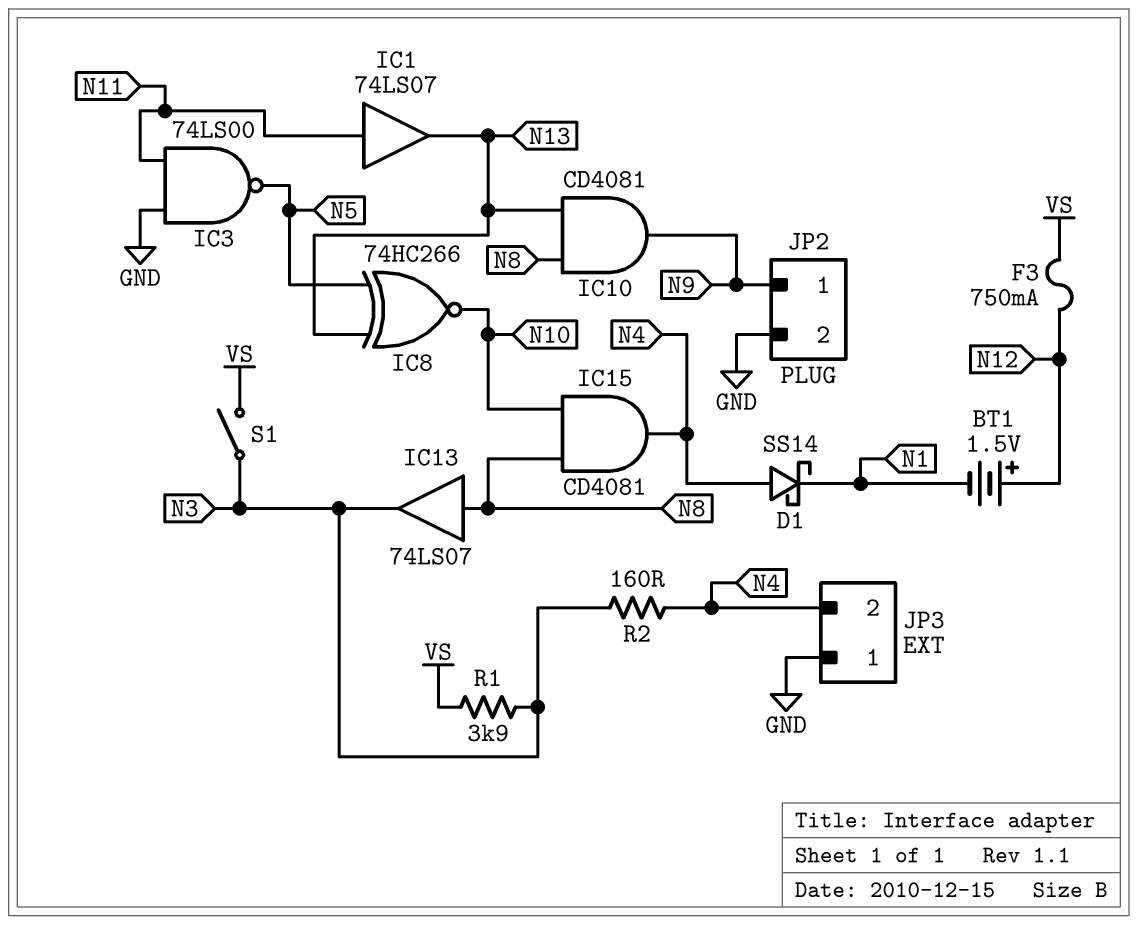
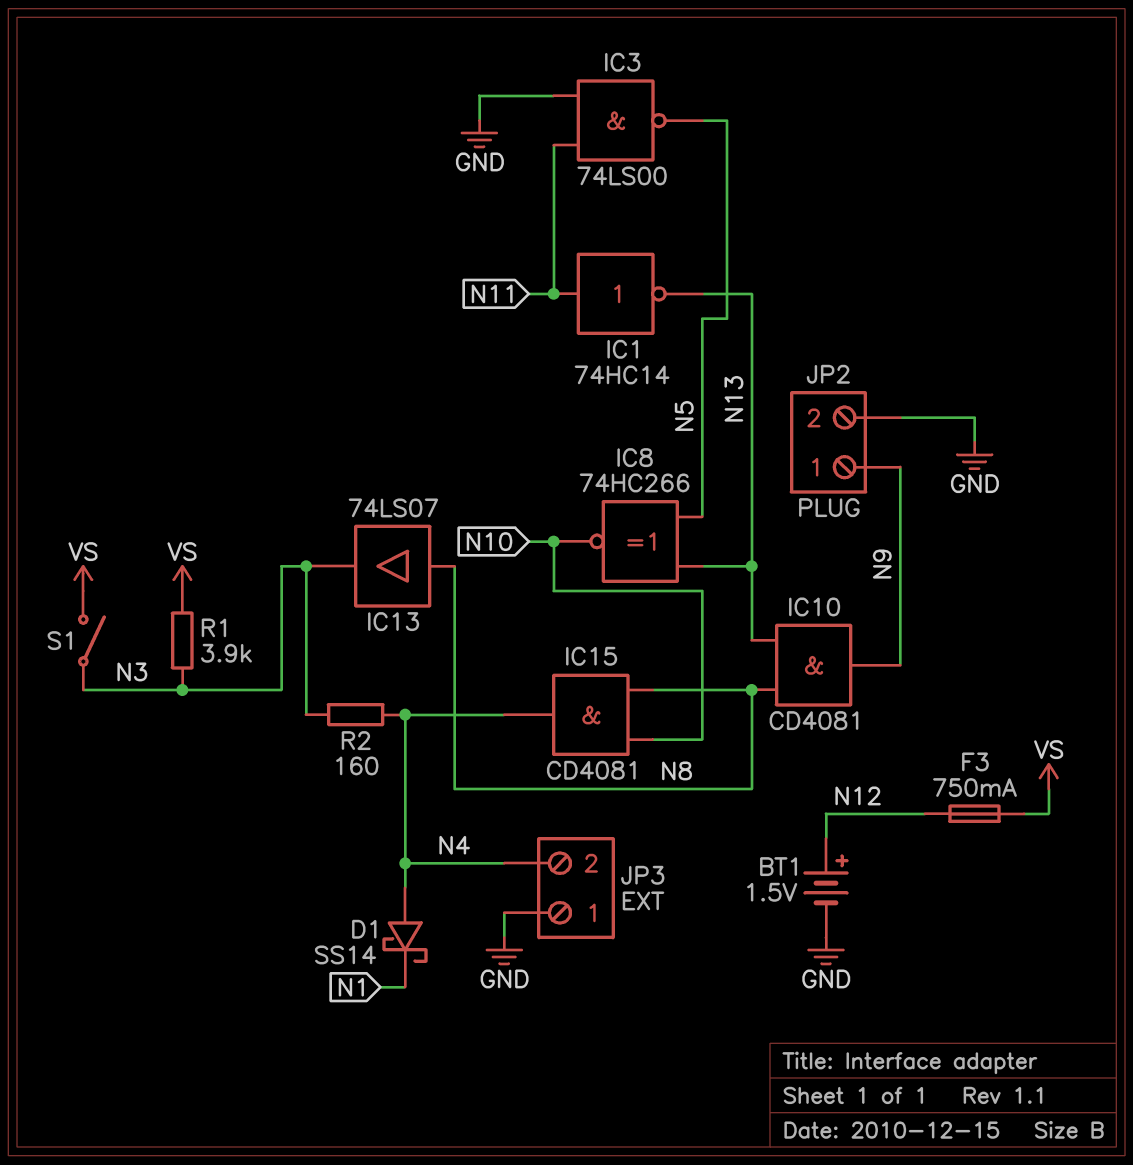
BT1: 1.5V (plus N12, minus N1) -> 1.5V (plus N12, minus GND)
IC1: buffer 74LS07 (in N11, out N13) -> NOT 74HC14 (in N11, out N13)

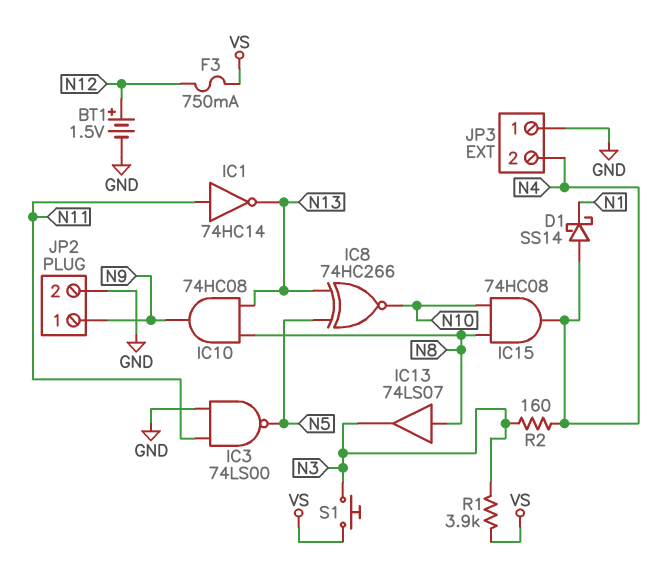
IC10: AND CD4081 (in N8, in N13, out N9) -> AND 74HC08 (in N8, in N13, out N9)
IC15: AND CD4081 (in N8, in N10, out N4) -> AND 74HC08 (in N8, in N10, out N4)
S1: switch (N3, VS) -> button (N3, VS)

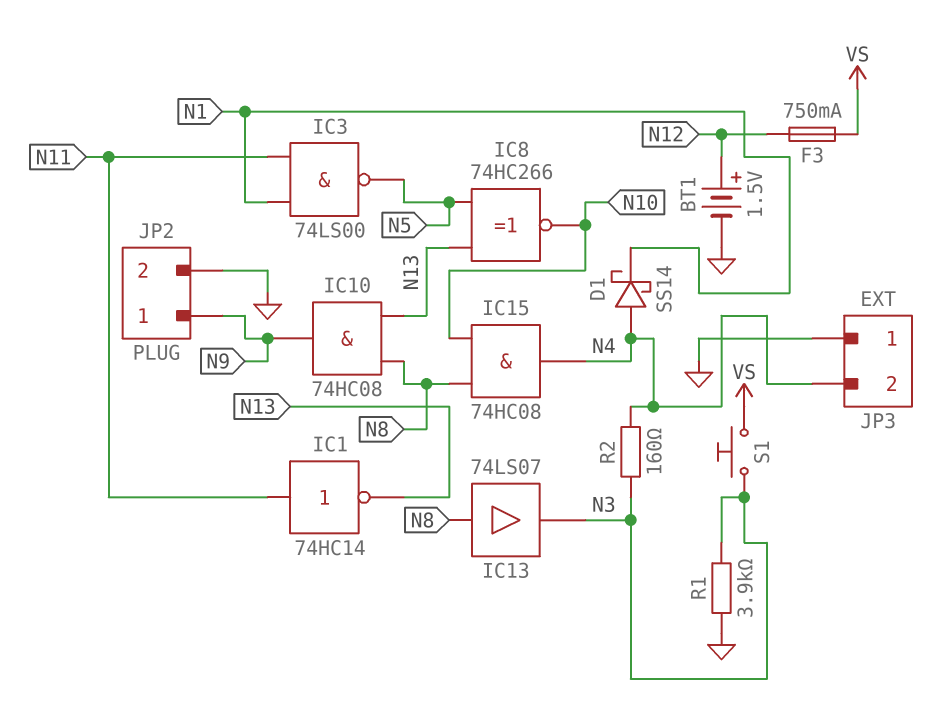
IC3: NAND 74LS00 (in GND, in N11, out N5) -> NAND 74LS00 (in N1, in N11, out N5)
R1: 3.9k (N3, VS) -> 3.9k (GND, N3)

